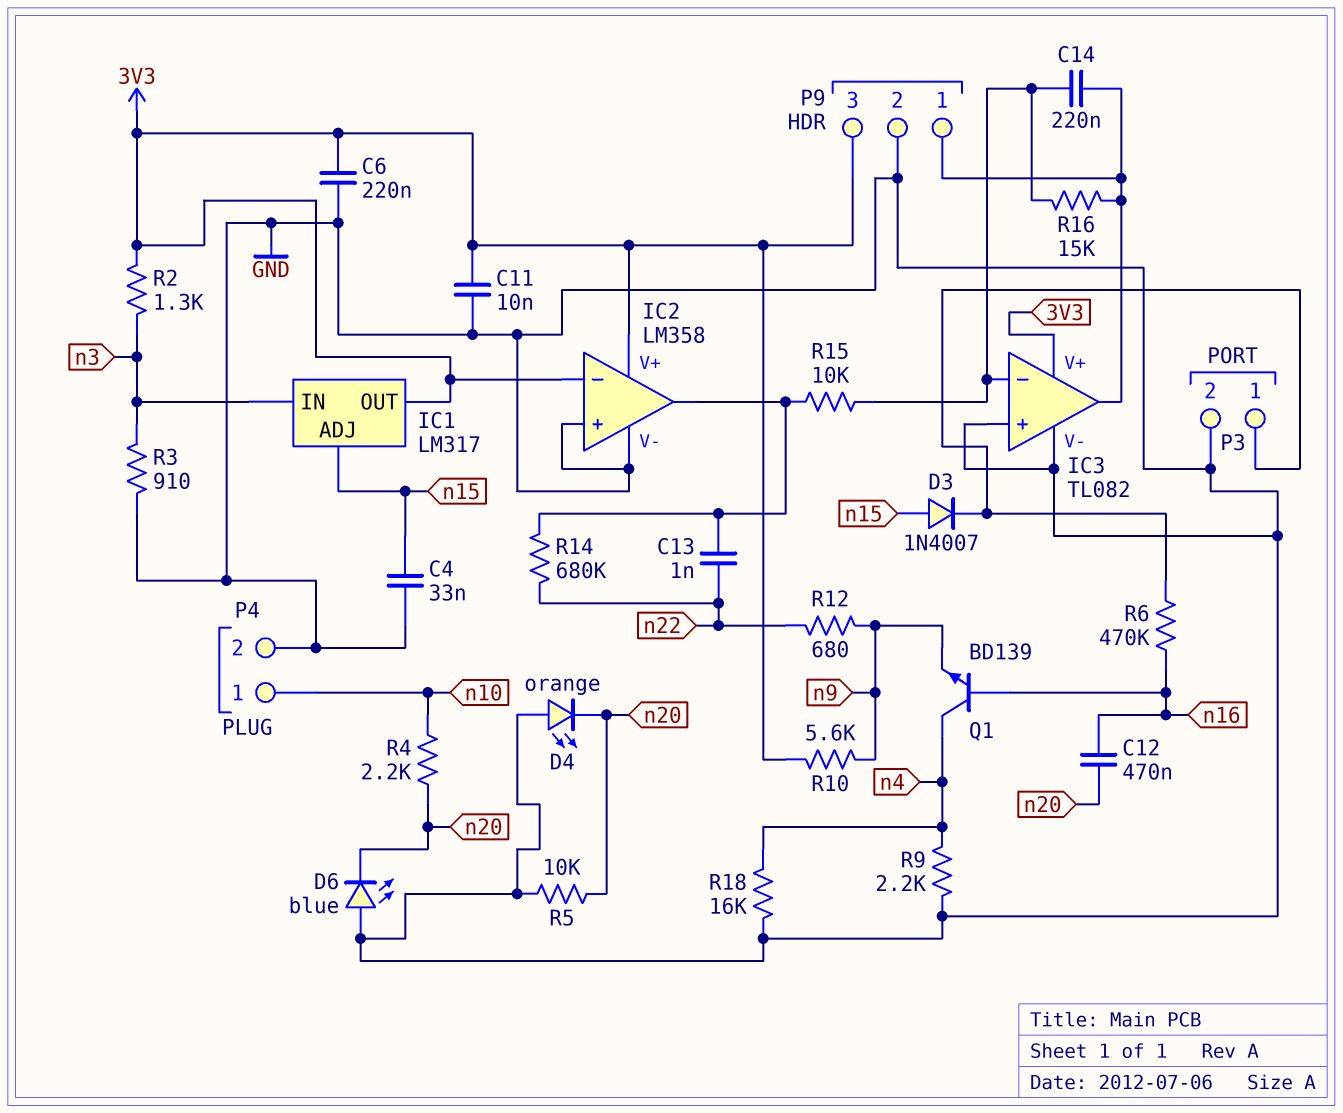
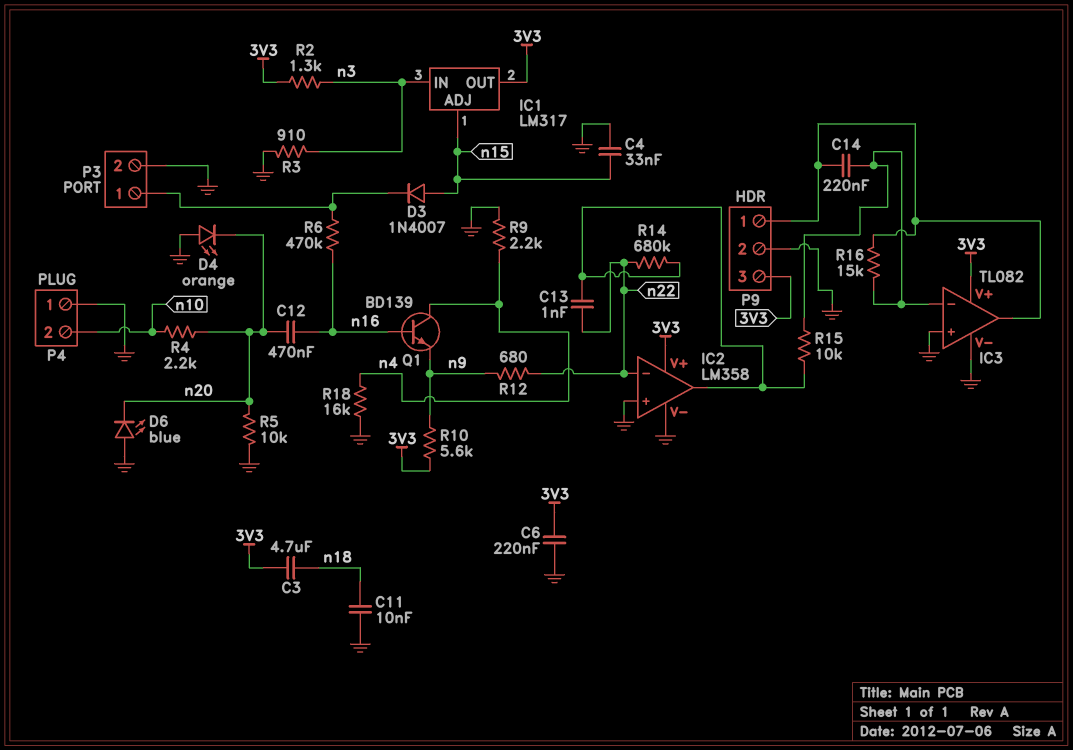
C3: none -> 4.7uF (3V3, n18)
C11: 10nF (3V3, GND) -> 10nF (GND, n18)
IC2 pin in-: 3V3 -> n22
P4 pin 1: n10 -> GND
P4 pin 2: GND -> n10

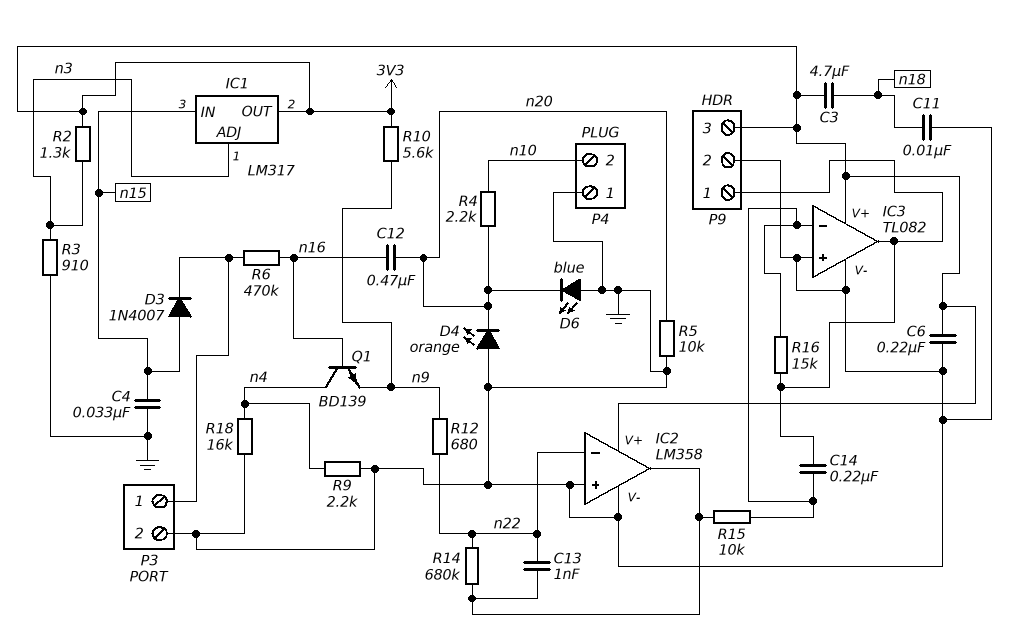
IC1 pin ADJ: n15 -> n3
IC1 pin IN: n3 -> n15

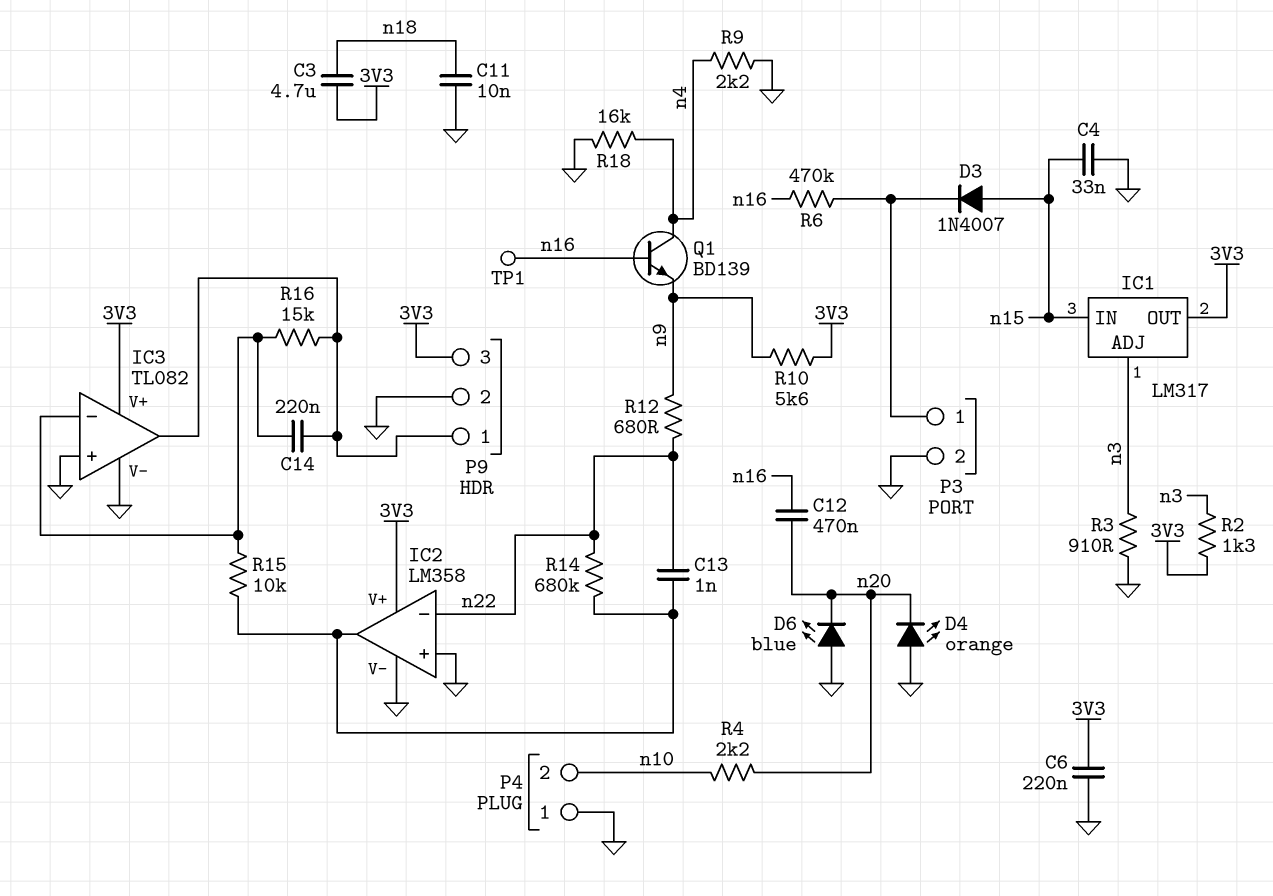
R5: 10k (GND, n20) -> none
TP1: none -> test point (n16)

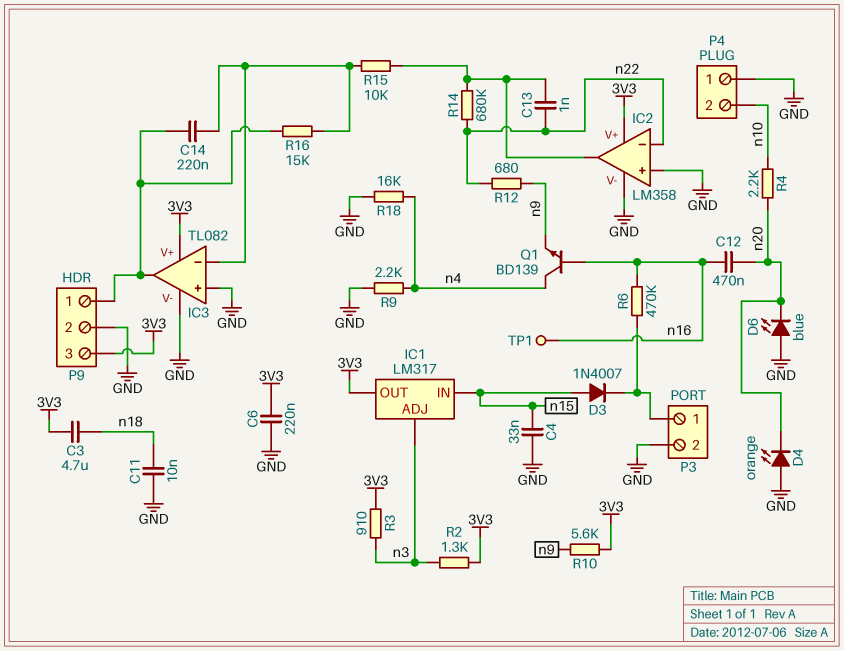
R3: 910 (GND, n3) -> 910 (3V3, n3)

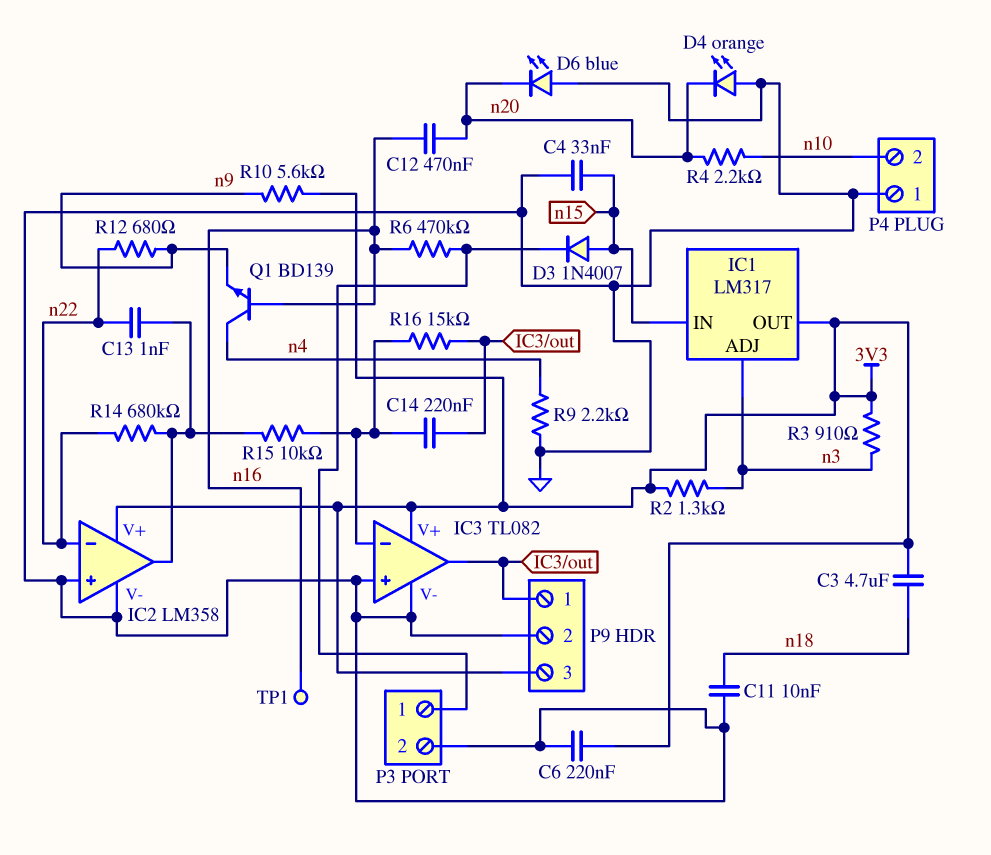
R18: 16k (GND, n4) -> none

